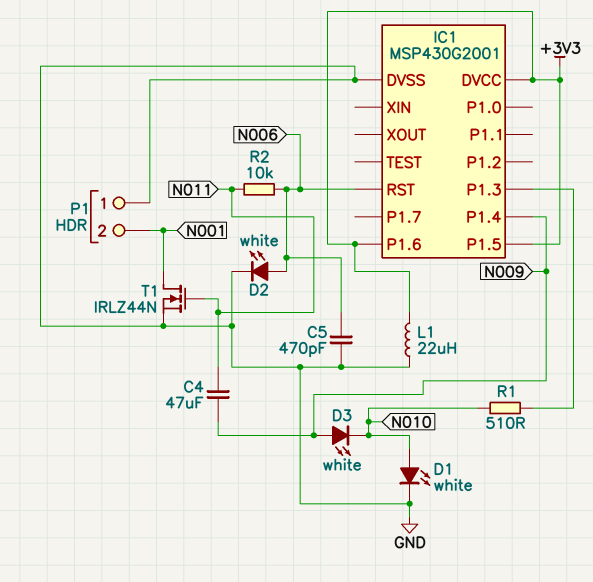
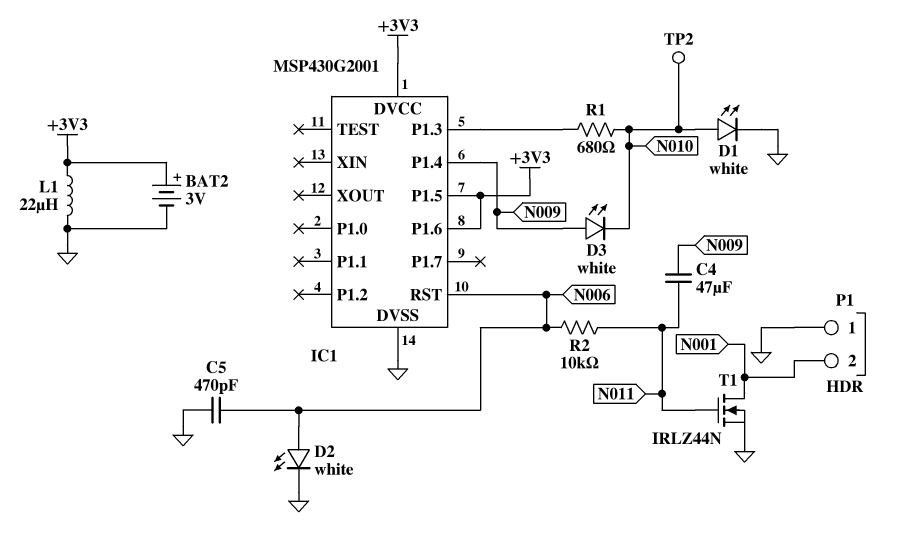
BAT2: none -> 3V (plus +3V3, minus GND)
R1: 510 (IC1/P1.3, N010) -> 680 (IC1/P1.3, N010)
TP2: none -> test point (N010)

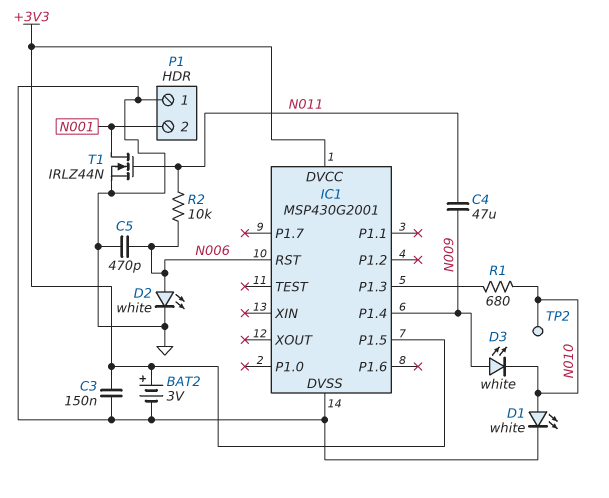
C3: none -> 150nF (+3V3, GND)
IC1 pin P1.6: +3V3 -> none
L1: 22uH (+3V3, GND) -> none

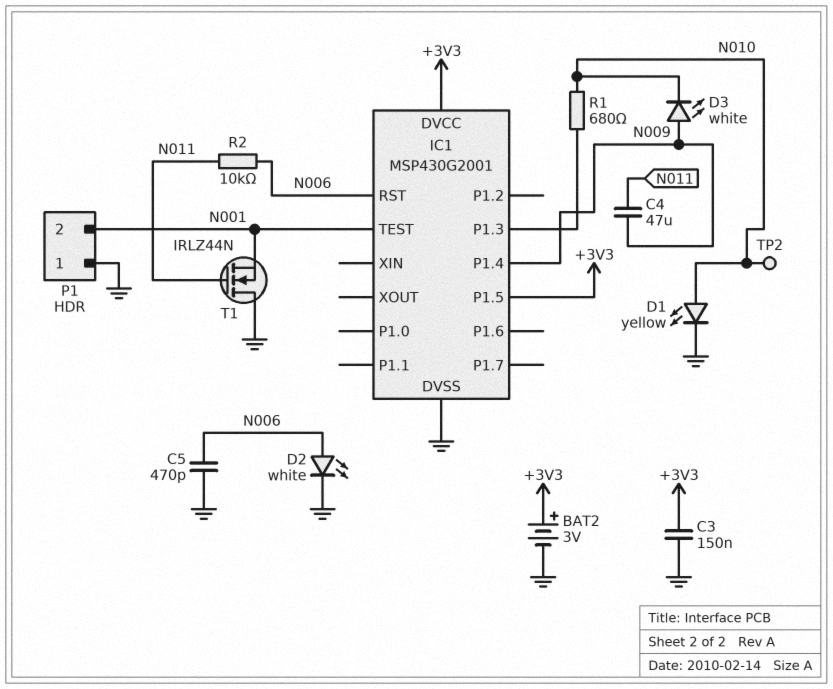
D1: LED white (A N010, K GND) -> LED yellow (A N010, K GND)
IC1 pin TEST: none -> N001
T1: NMOS IRLZ44N (G N011, D N001, S GND) -> NMOS IRLZ44N (G N011, D GND, S N001)

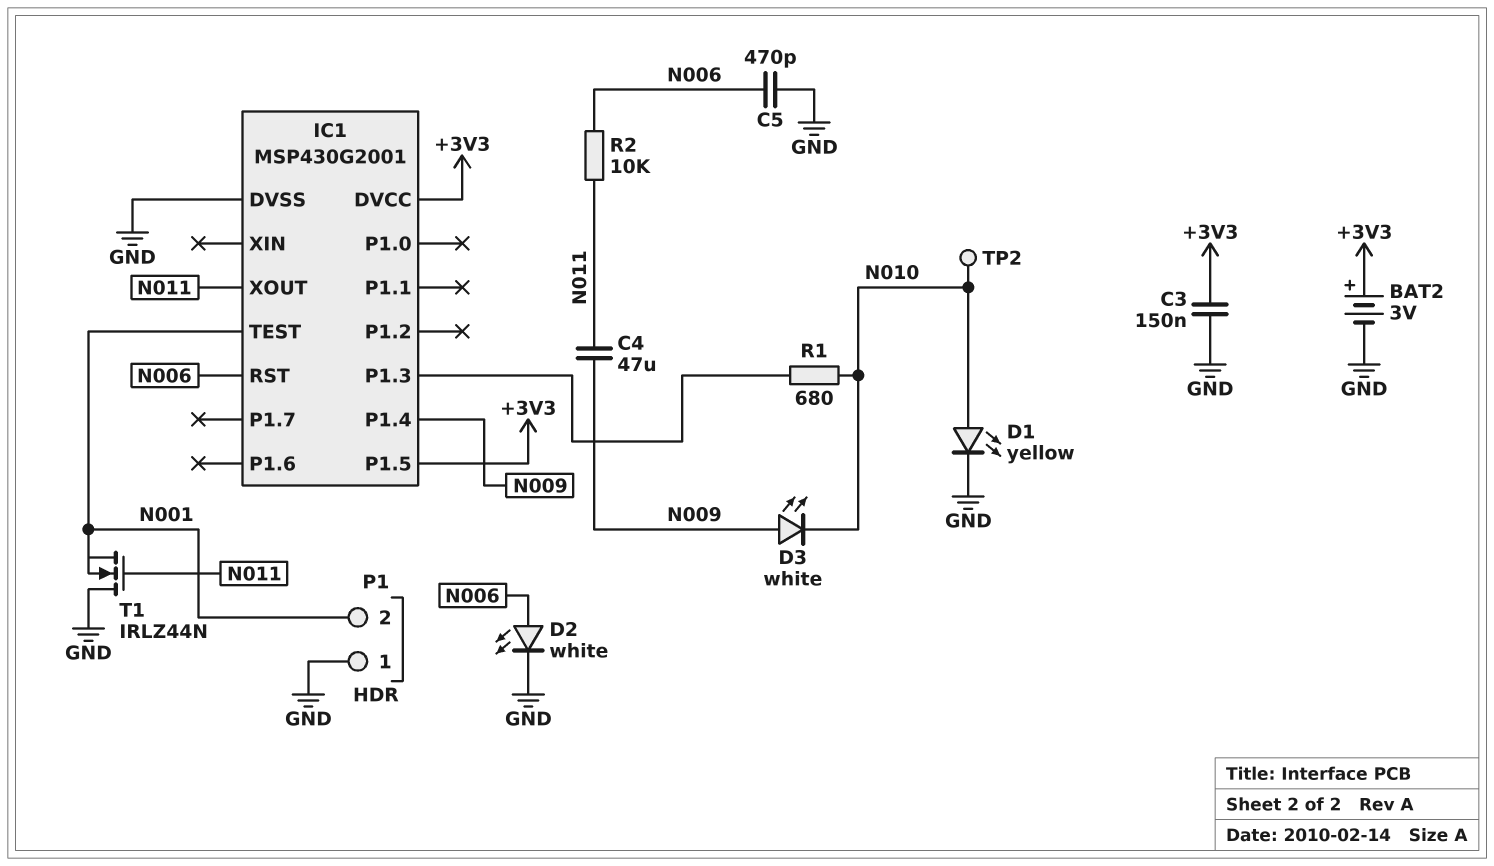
IC1 pin XOUT: none -> N011

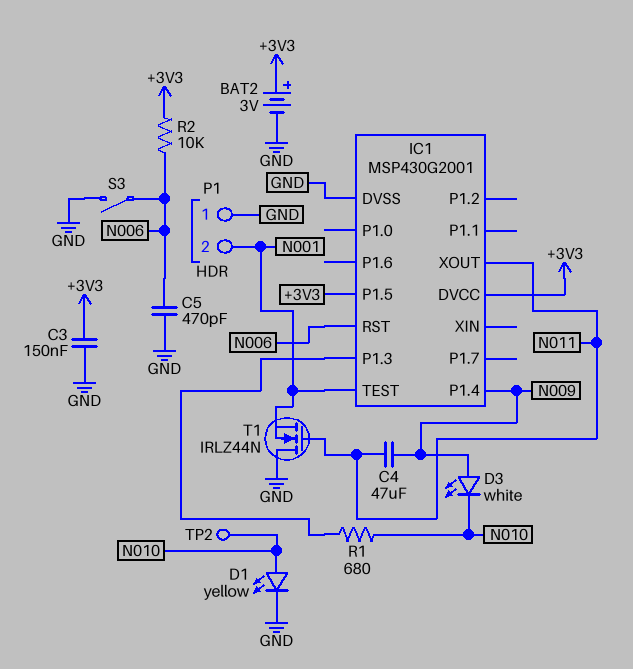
D2: LED white (A N006, K GND) -> none
R2: 10k (N006, N011) -> 10k (+3V3, N006)
S3: none -> switch (GND, N006)

